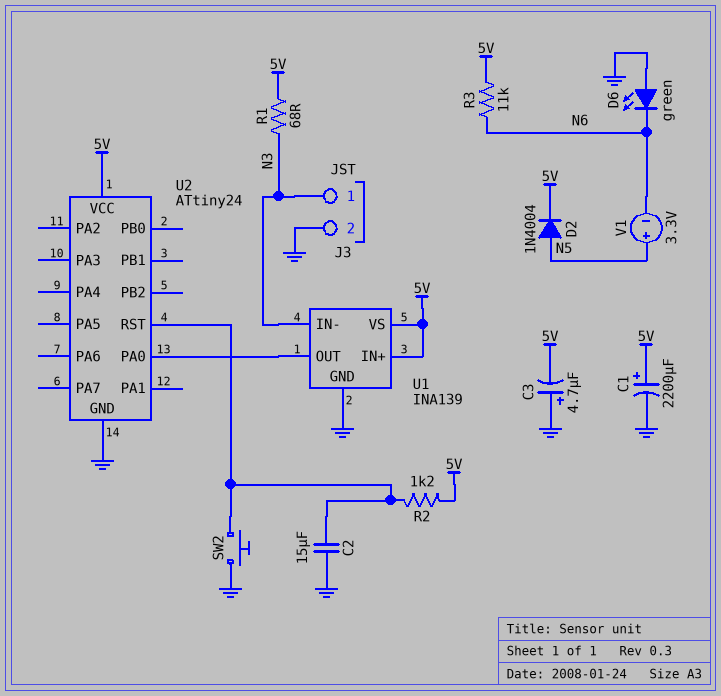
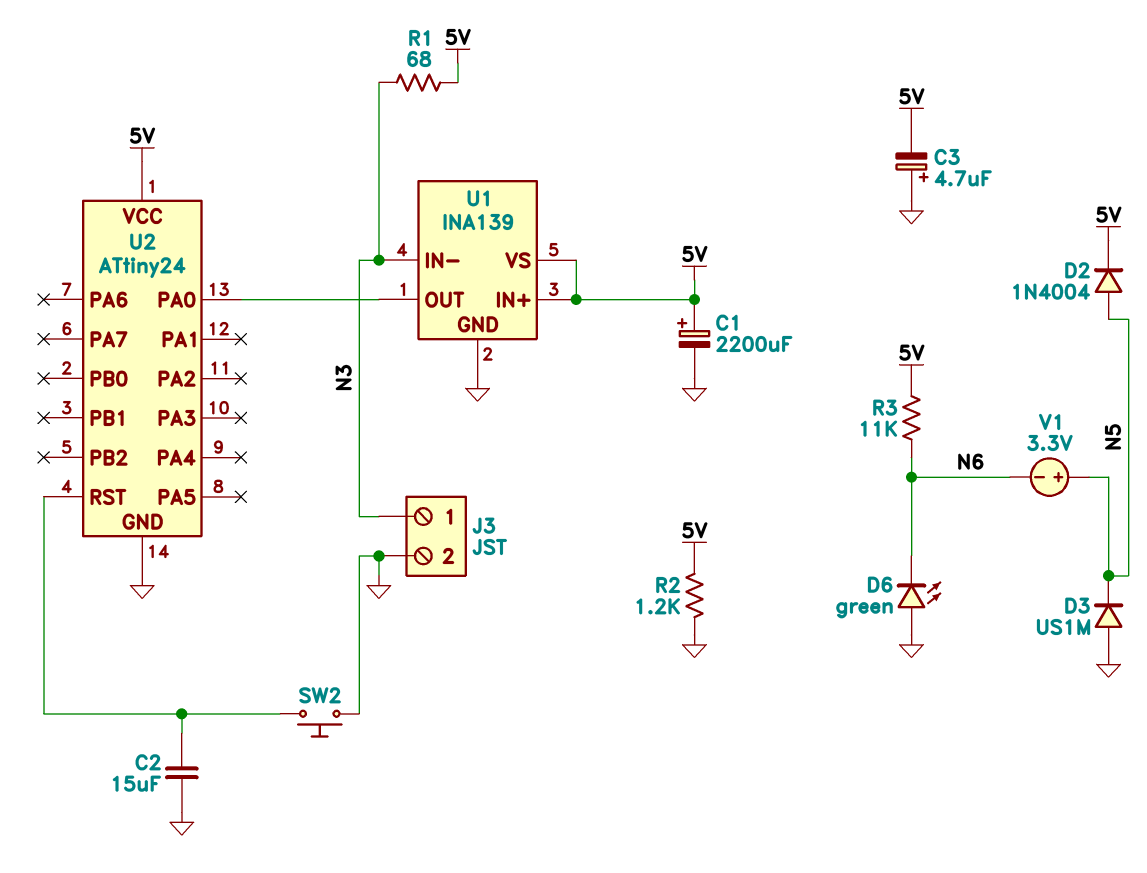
D3: none -> diode US1M (A GND, K N5)
R2: 1.2k (5V, U2/RST) -> 1.2k (5V, GND)

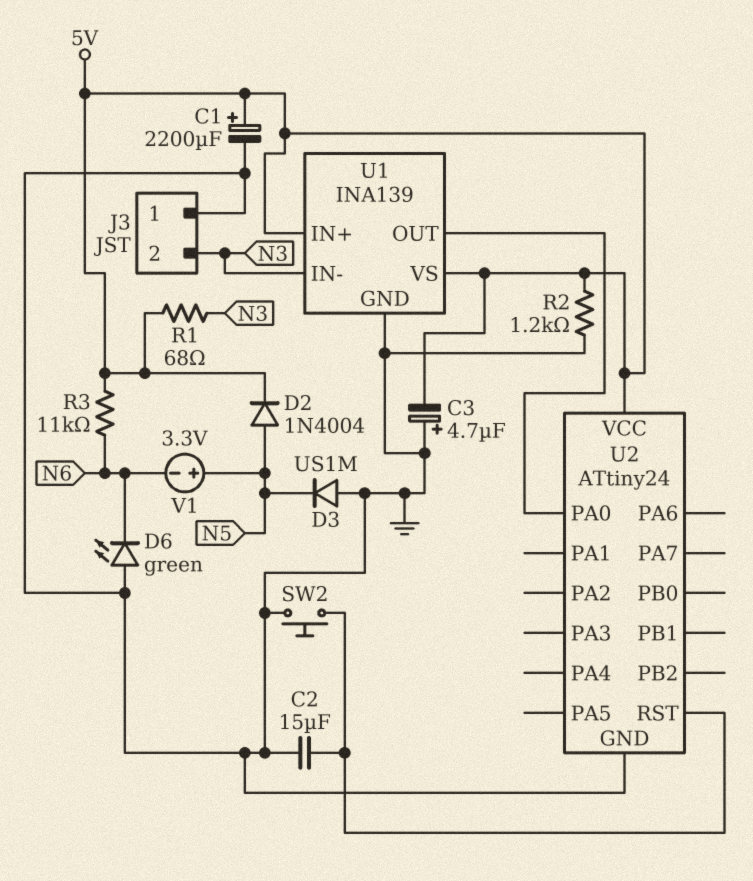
J3 pin 1: N3 -> GND
J3 pin 2: GND -> N3

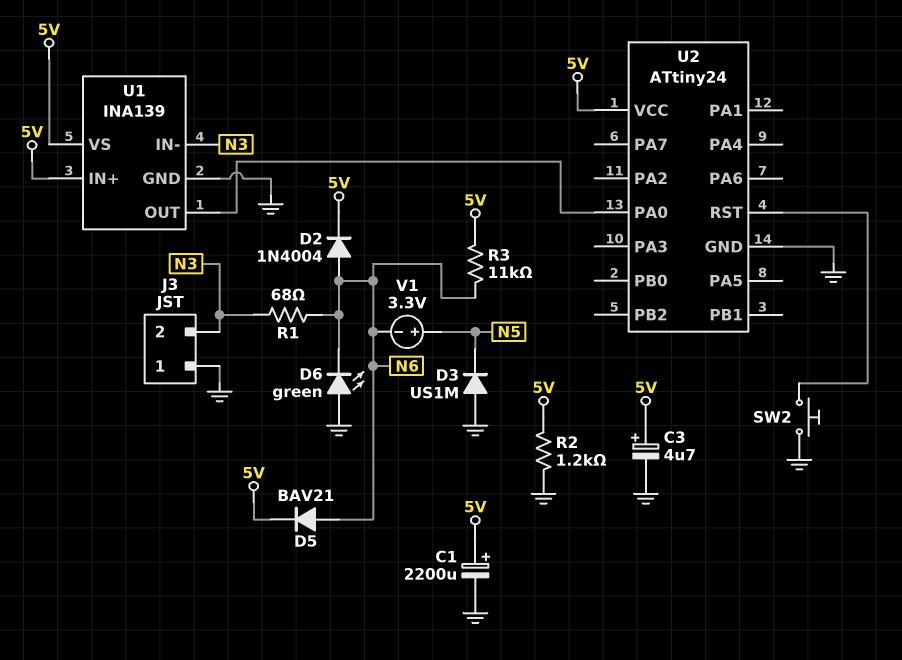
C2: 15uF (GND, U2/RST) -> none
C3: 4.7uF (plus GND, minus 5V) -> 4.7uF (plus 5V, minus GND)
D2: diode 1N4004 (A N5, K 5V) -> diode 1N4004 (A N6, K 5V)
D5: none -> diode BAV21 (A N6, K 5V)
R1: 68 (5V, N3) -> 68 (N3, N6)

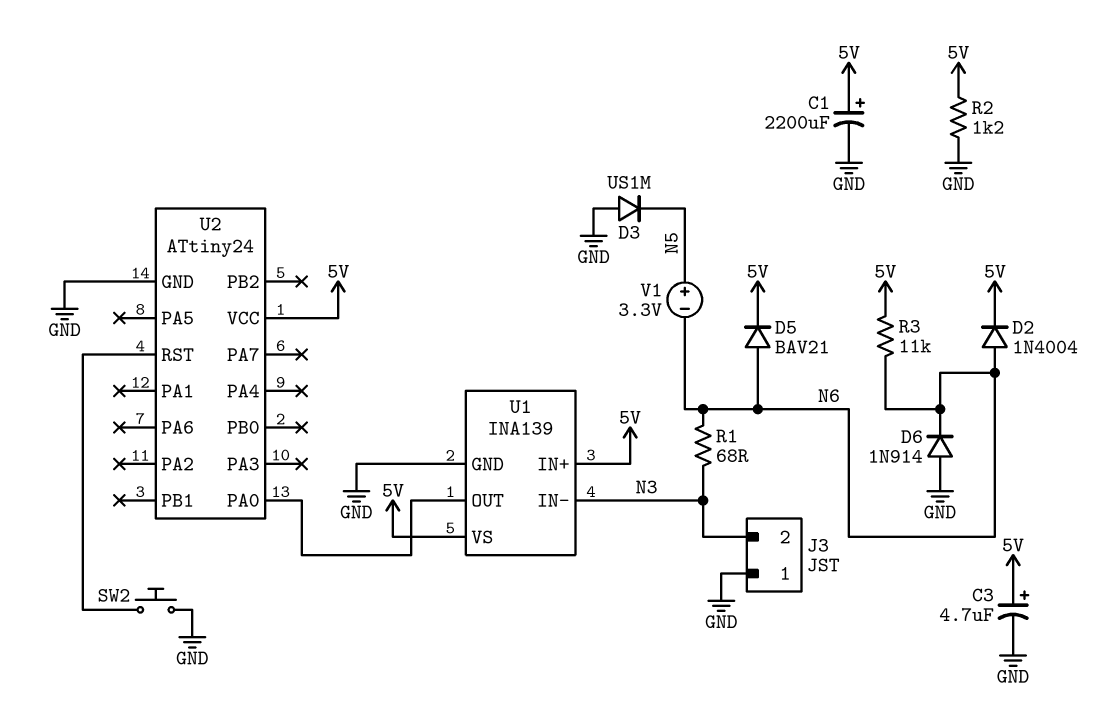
D6: LED green (A GND, K N6) -> diode 1N914 (A GND, K N6)

